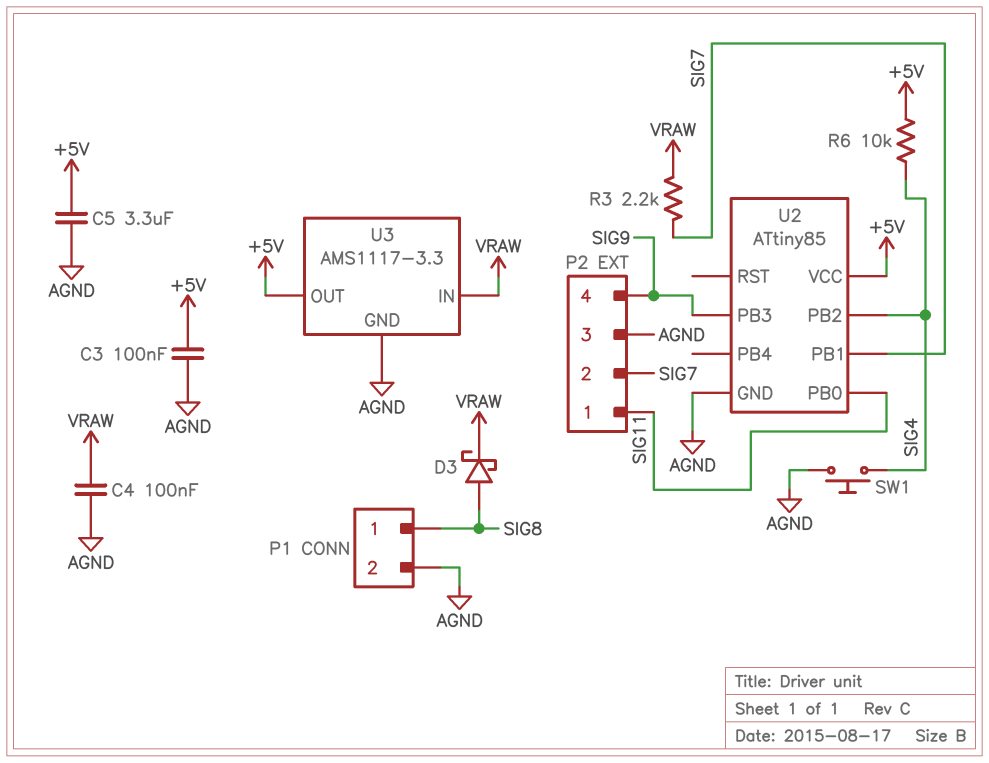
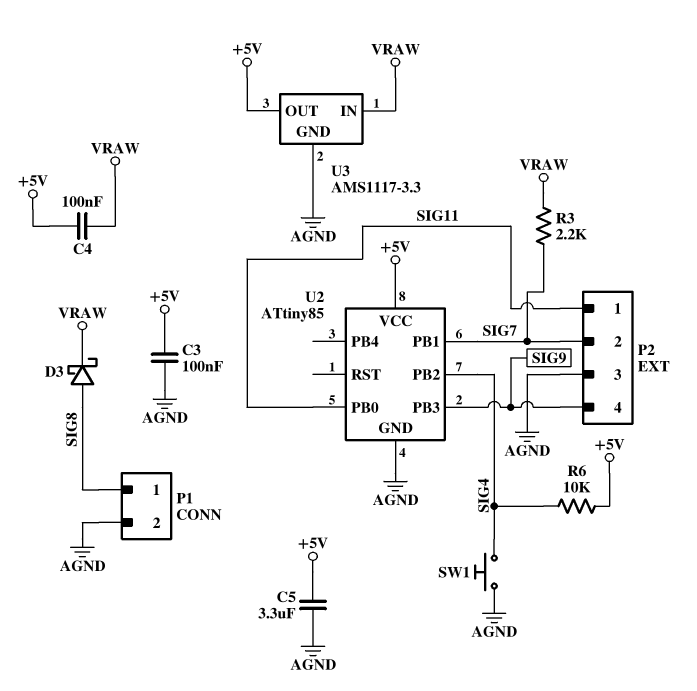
C4: 100nF (AGND, VRAW) -> 100nF (+5V, VRAW)

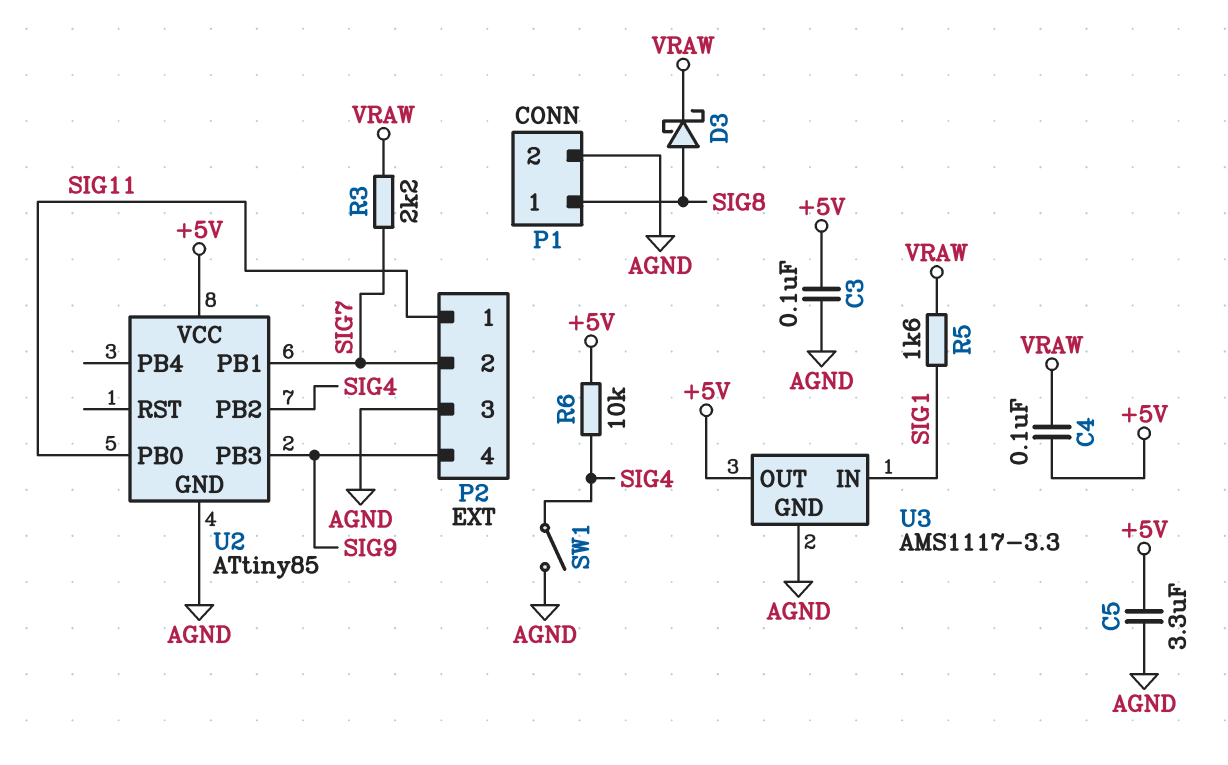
R5: none -> 1.6k (SIG1, VRAW)
SW1: button (AGND, SIG4) -> switch (AGND, SIG4)
U3 pin IN: VRAW -> SIG1

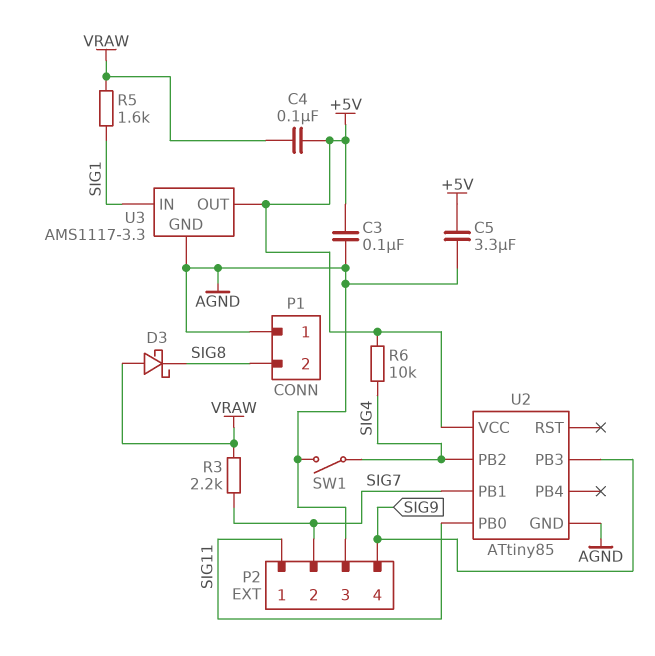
D3: schottky (A SIG8, K VRAW) -> schottky (A VRAW, K SIG8)
P1 pin 1: SIG8 -> AGND
P1 pin 2: AGND -> SIG8

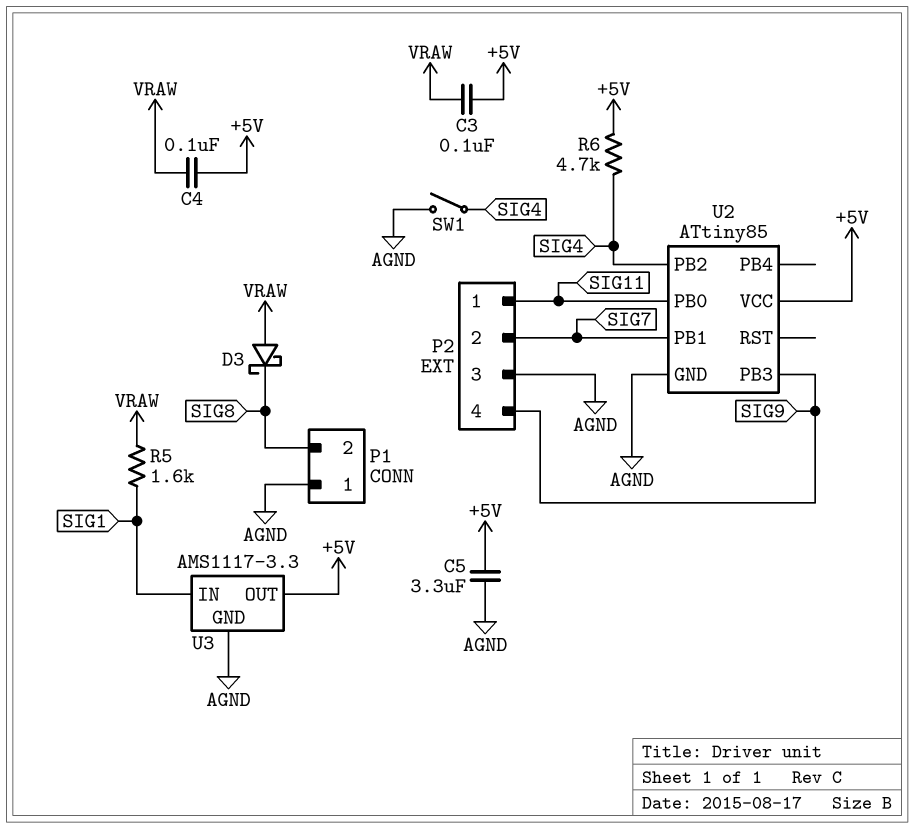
C3: 100nF (+5V, AGND) -> 100nF (+5V, VRAW)
R3: 2.2k (SIG7, VRAW) -> none
R6: 10k (+5V, SIG4) -> 4.7k (+5V, SIG4)

